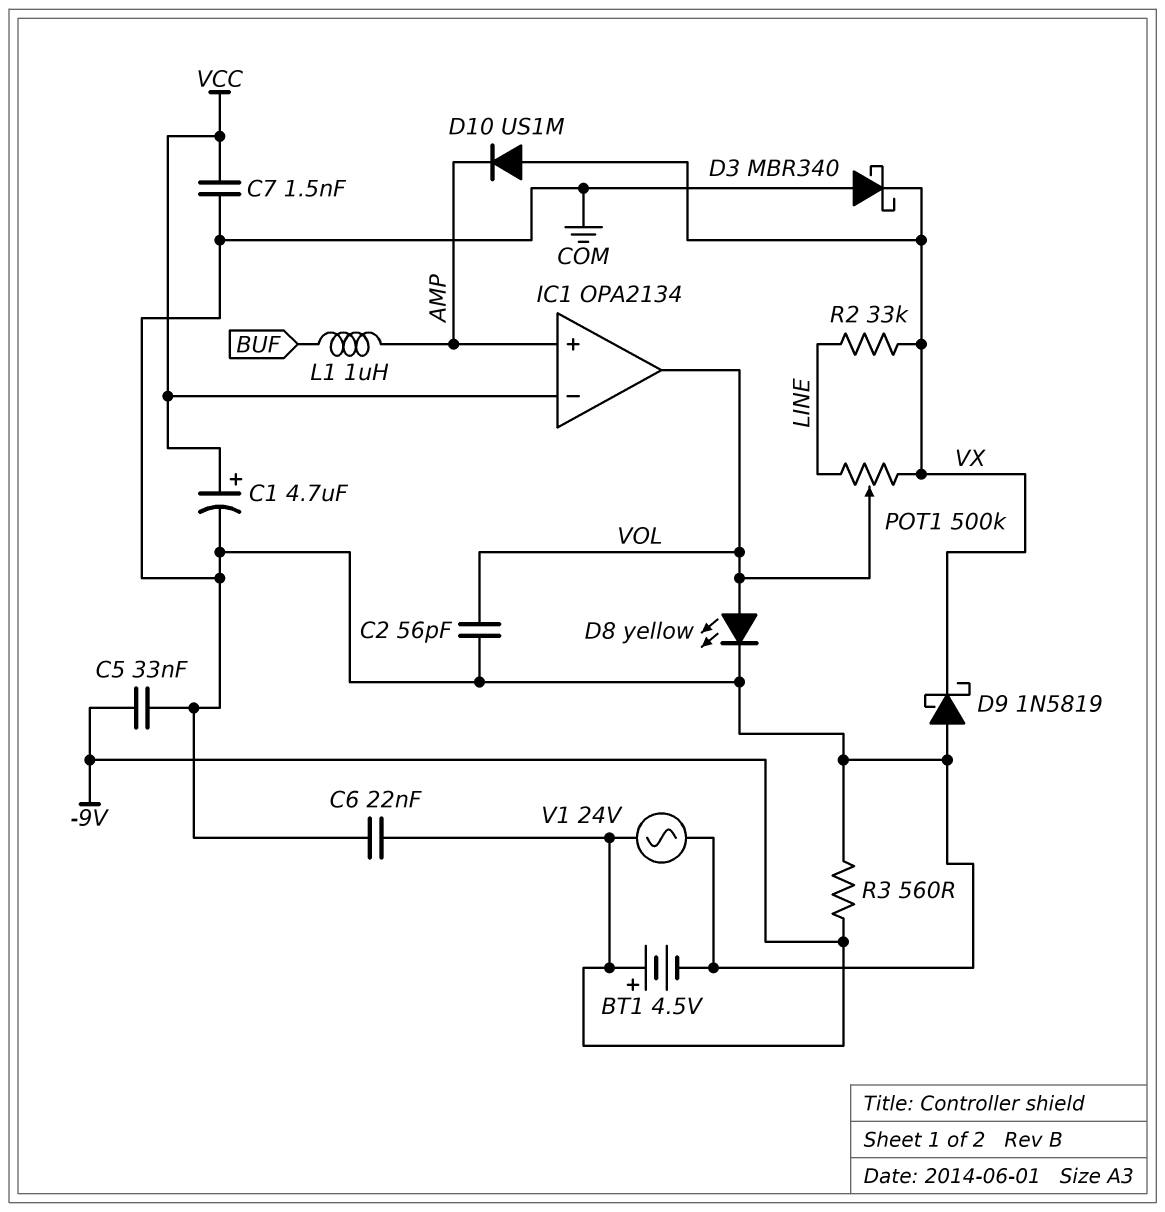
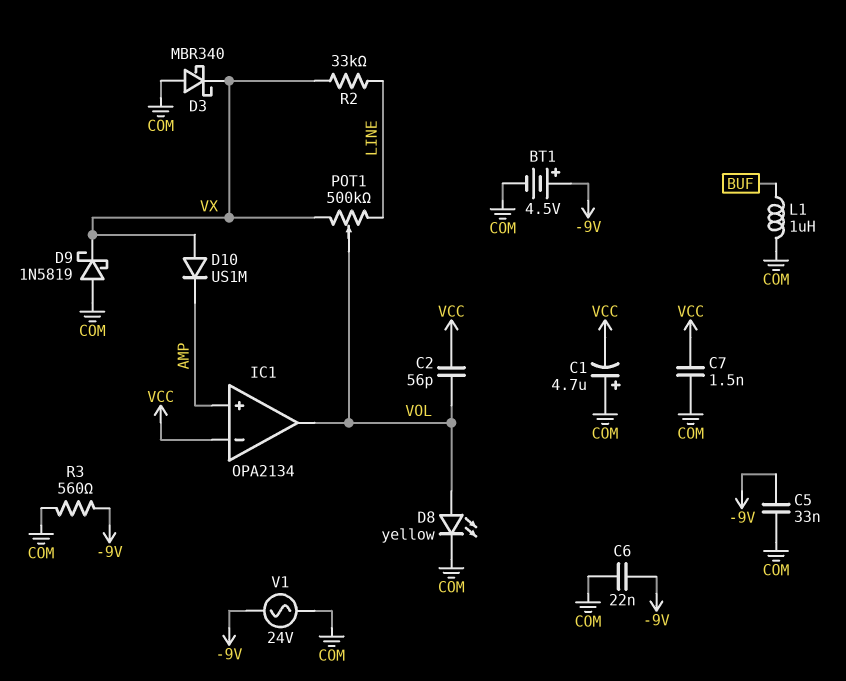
C1: 4.7uF (plus VCC, minus COM) -> 4.7uF (plus COM, minus VCC)
C2: 56pF (COM, VOL) -> 56pF (VCC, VOL)
L1: 1uH (AMP, BUF) -> 1uH (BUF, COM)

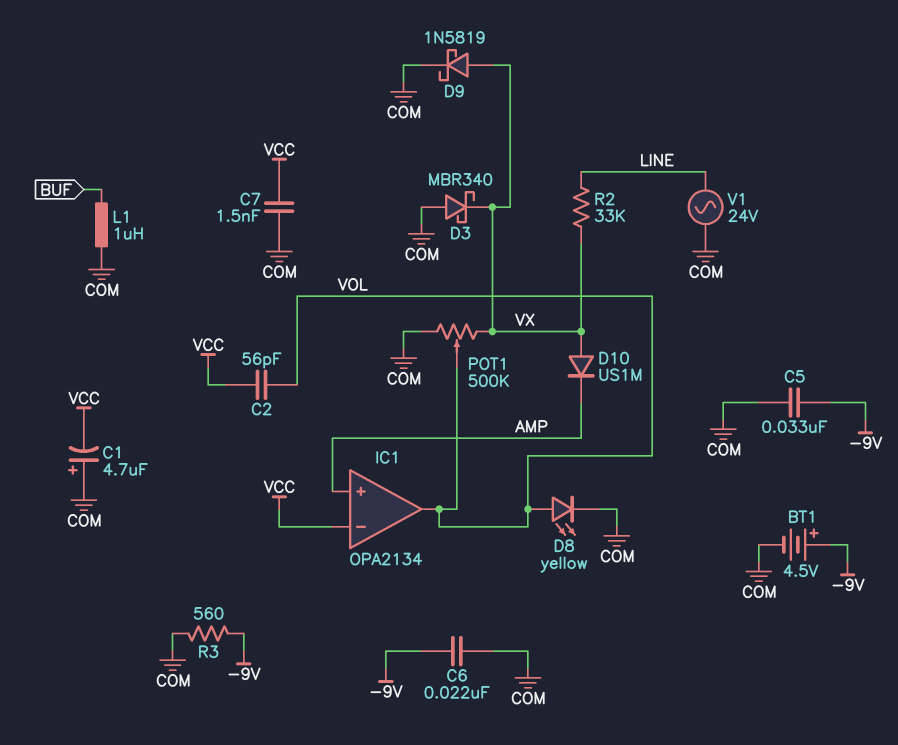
D9: schottky 1N5819 (A COM, K VX) -> schottky 1N5819 (A VX, K COM)
POT1: 500k (LINE, VX, wiper VOL) -> 500k (COM, VX, wiper VOL)
V1: AC 24V (-9V, COM) -> AC 24V (COM, LINE)

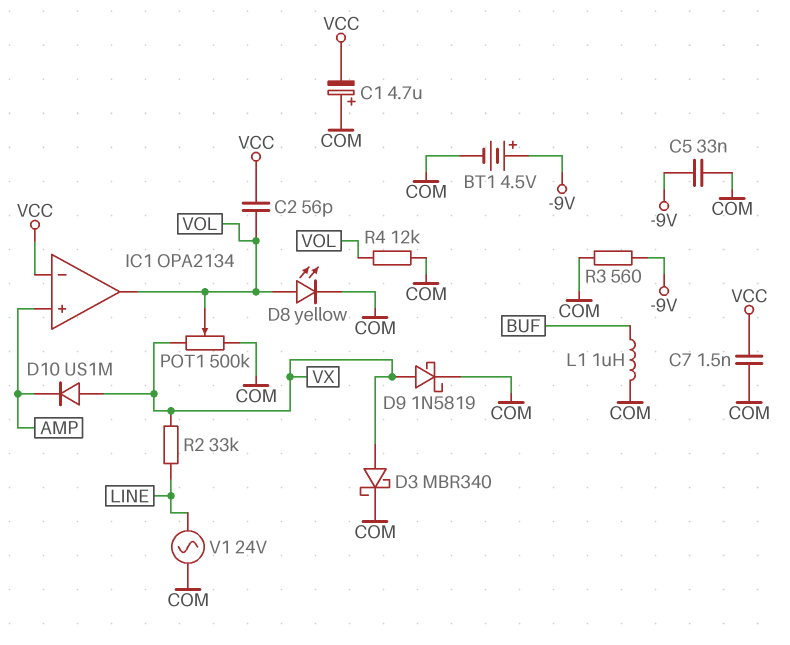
C6: 22nF (-9V, COM) -> none
D3: schottky MBR340 (A COM, K VX) -> schottky MBR340 (A VX, K COM)
R4: none -> 12k (COM, VOL)

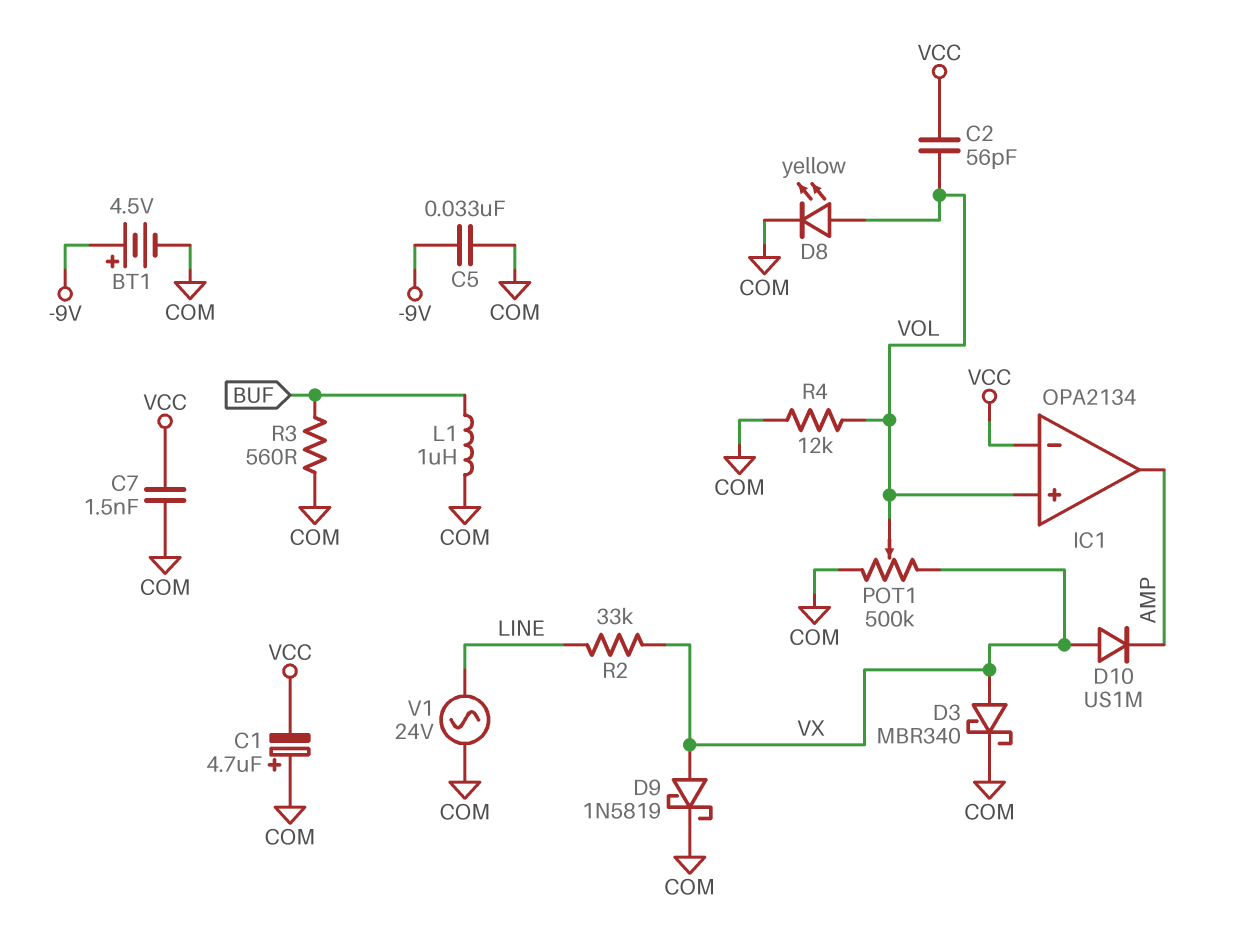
IC1 pin in+: AMP -> VOL
IC1 pin out: VOL -> AMP
R3: 560 (-9V, COM) -> 560 (BUF, COM)

